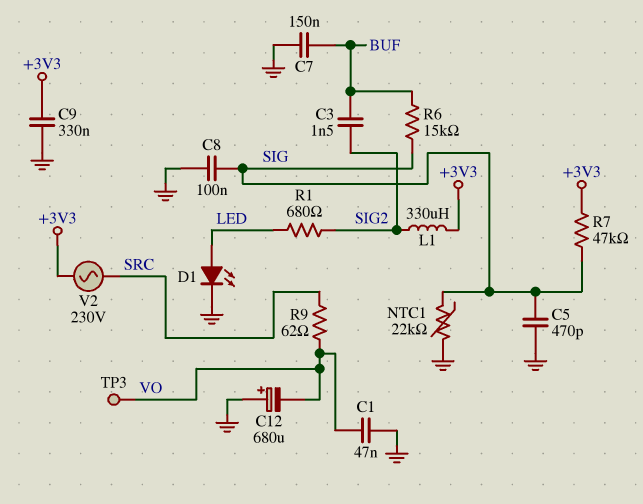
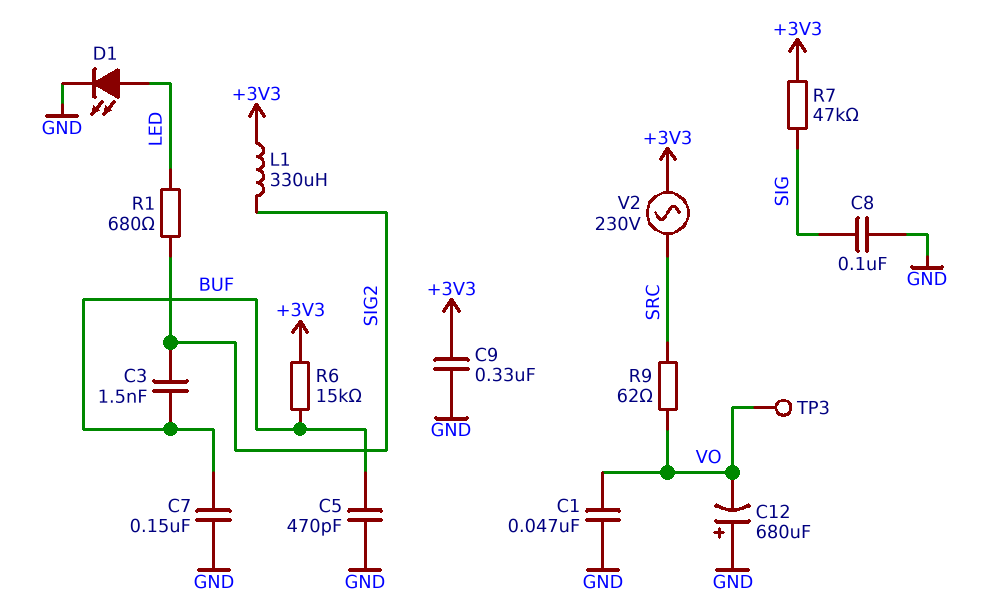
C5: 470pF (GND, SIG) -> 470pF (BUF, GND)
NTC1: 22k (GND, SIG) -> none
R6: 15k (BUF, SIG) -> 15k (+3V3, BUF)

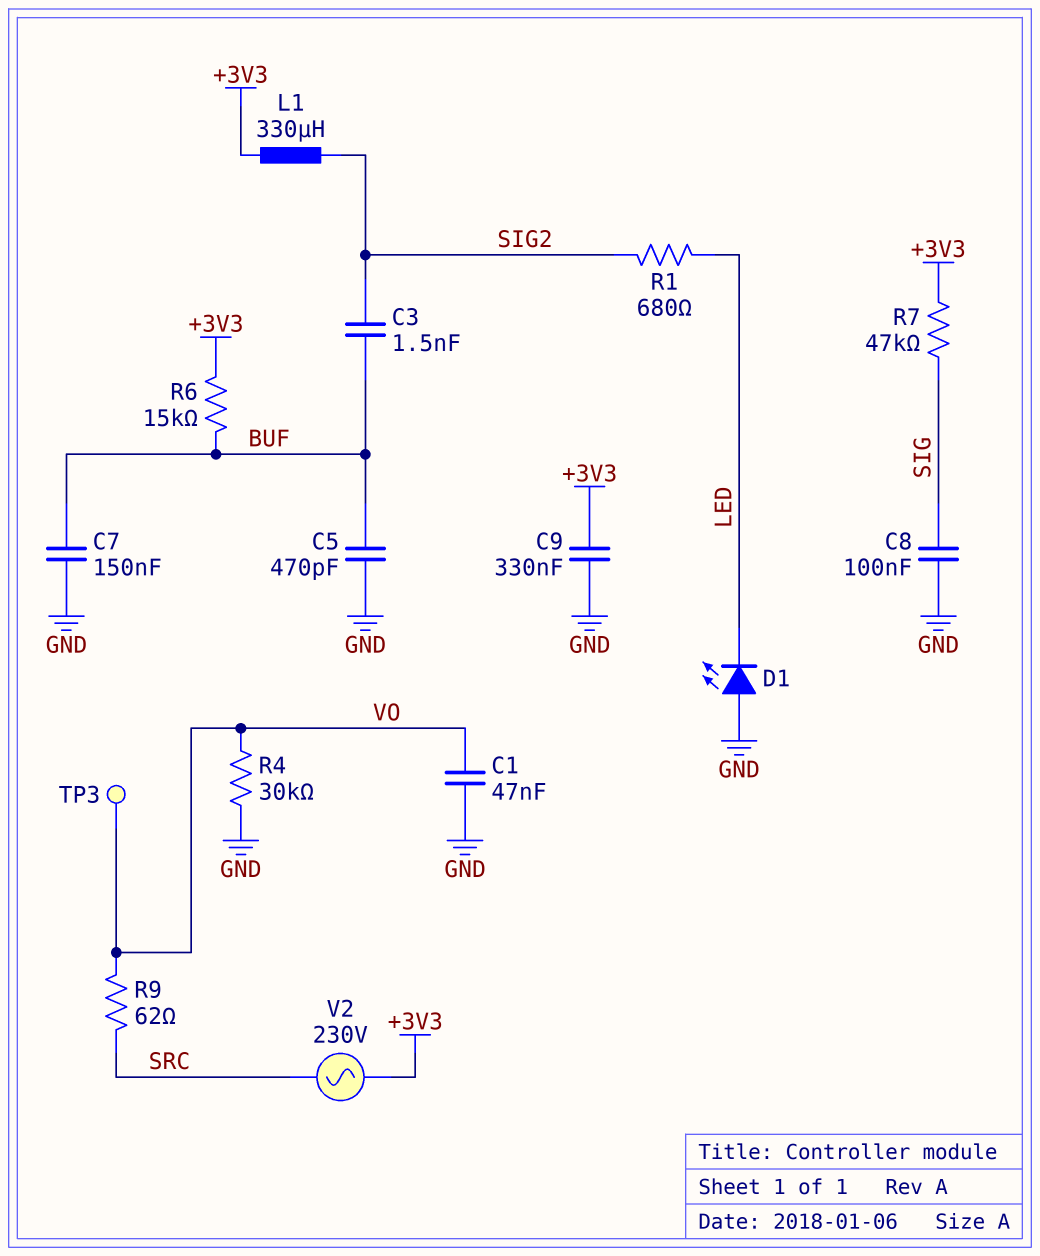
C12: 680uF (plus GND, minus VO) -> none
D1: LED (A LED, K GND) -> LED (A GND, K LED)
R4: none -> 30k (GND, VO)

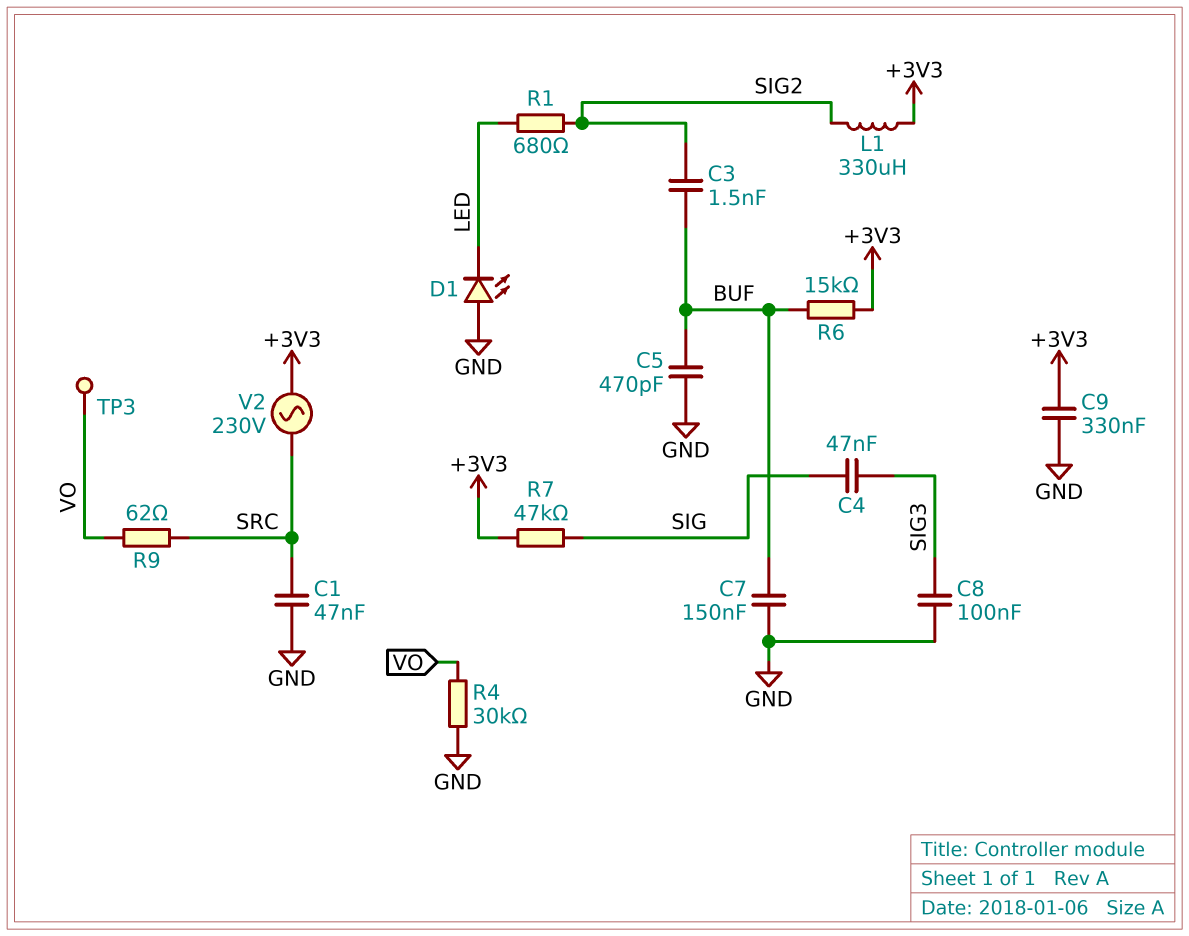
C1: 47nF (GND, VO) -> 47nF (GND, SRC)
C4: none -> 47nF (SIG, SIG3)
C8: 100nF (GND, SIG) -> 100nF (GND, SIG3)

